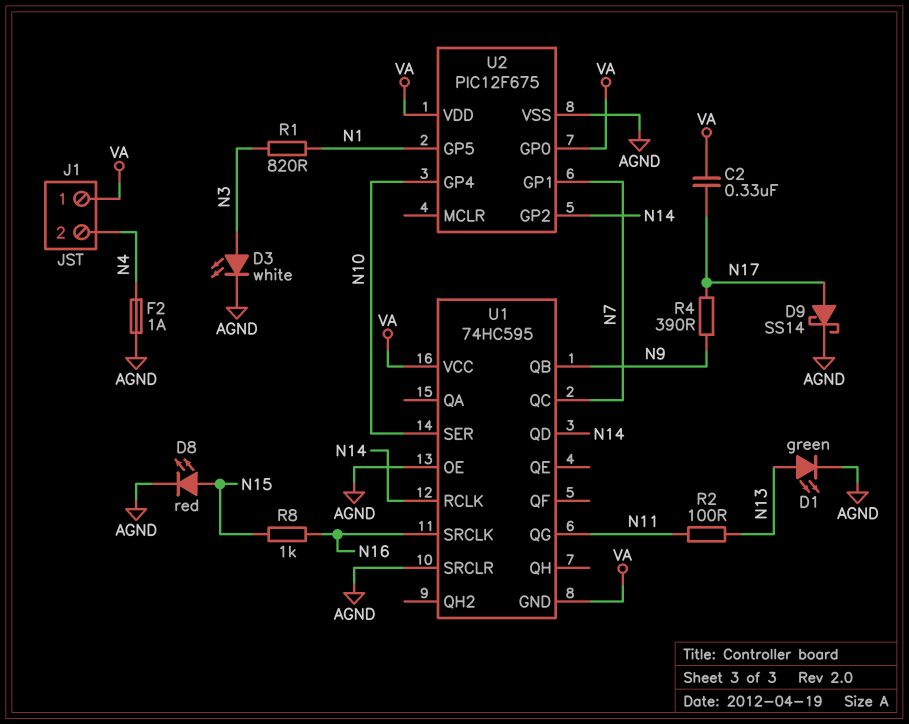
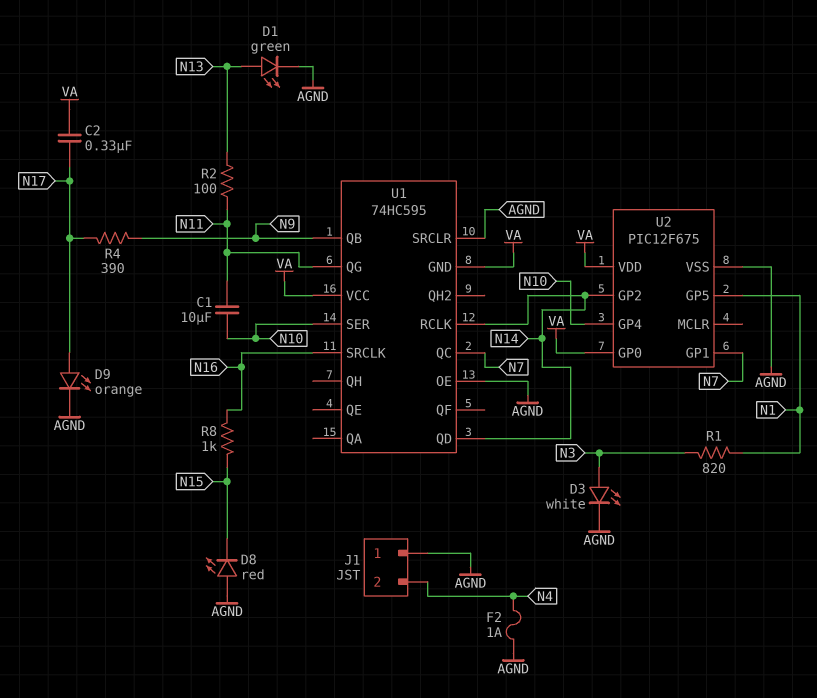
C1: none -> 10uF (N10, N11)
D8: LED red (A N15, K AGND) -> LED red (A AGND, K N15)
D9: schottky SS14 (A N17, K AGND) -> LED orange (A N17, K AGND)
J1 pin 1: VA -> AGND

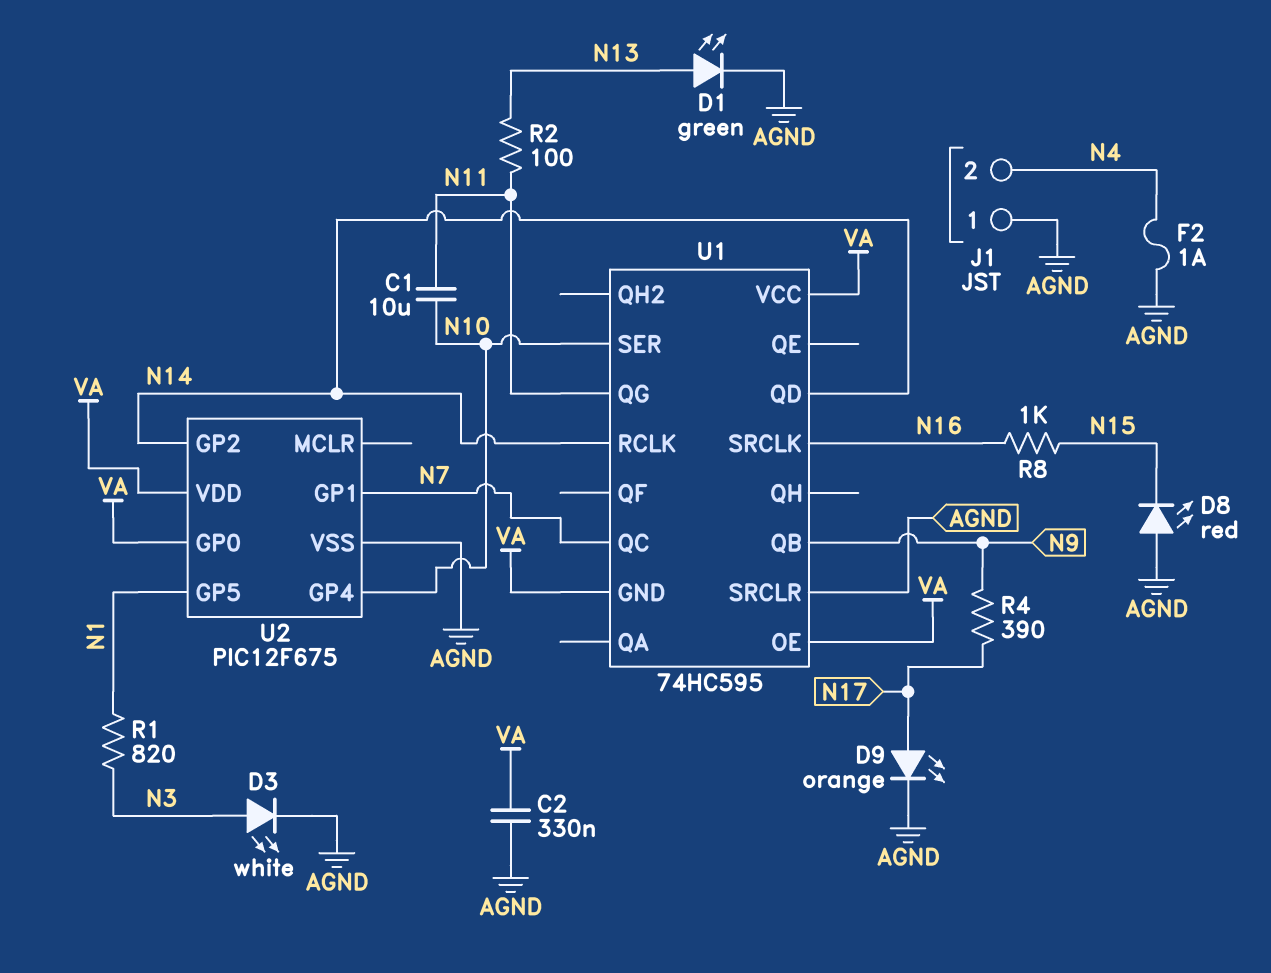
C2: 330nF (N17, VA) -> 330nF (AGND, VA)
U1 pin OE: AGND -> VA

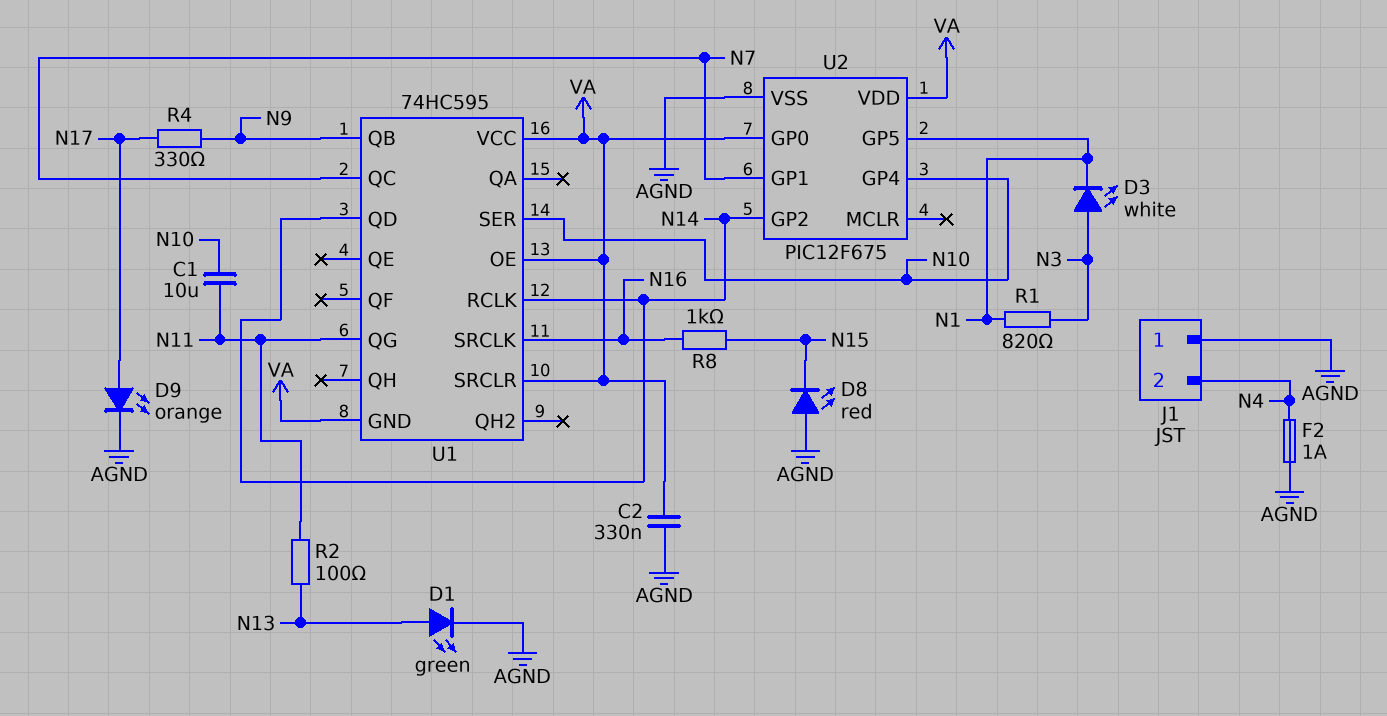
D3: LED white (A N3, K AGND) -> LED white (A N3, K N1)
R4: 390 (N9, N17) -> 330 (N9, N17)
U1 pin SRCLR: AGND -> VA

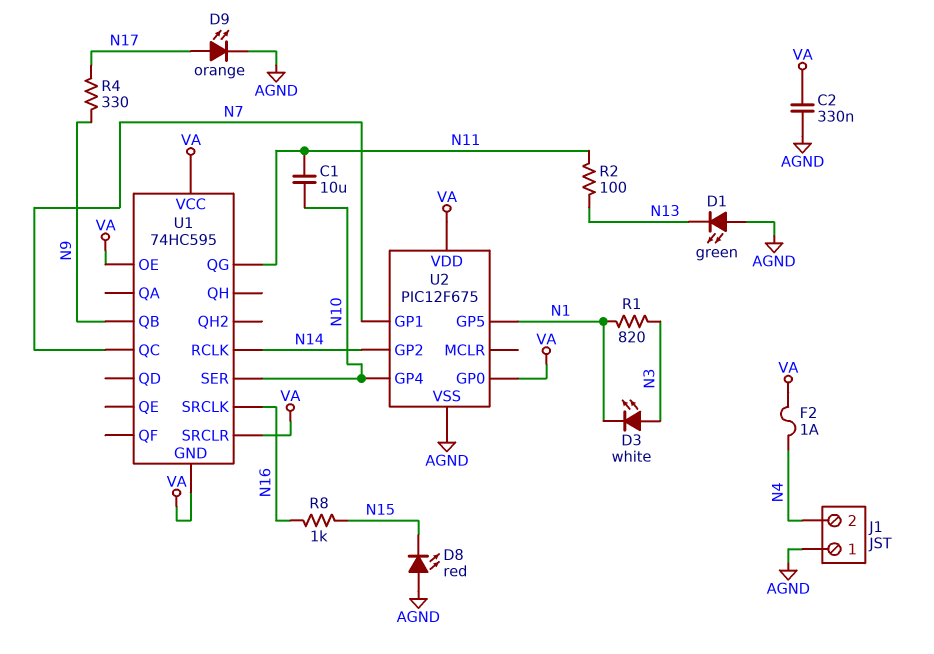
D1: LED green (A N13, K AGND) -> LED green (A AGND, K N13)
F2: 1A (AGND, N4) -> 1A (N4, VA)
U1 pin QD: N14 -> none

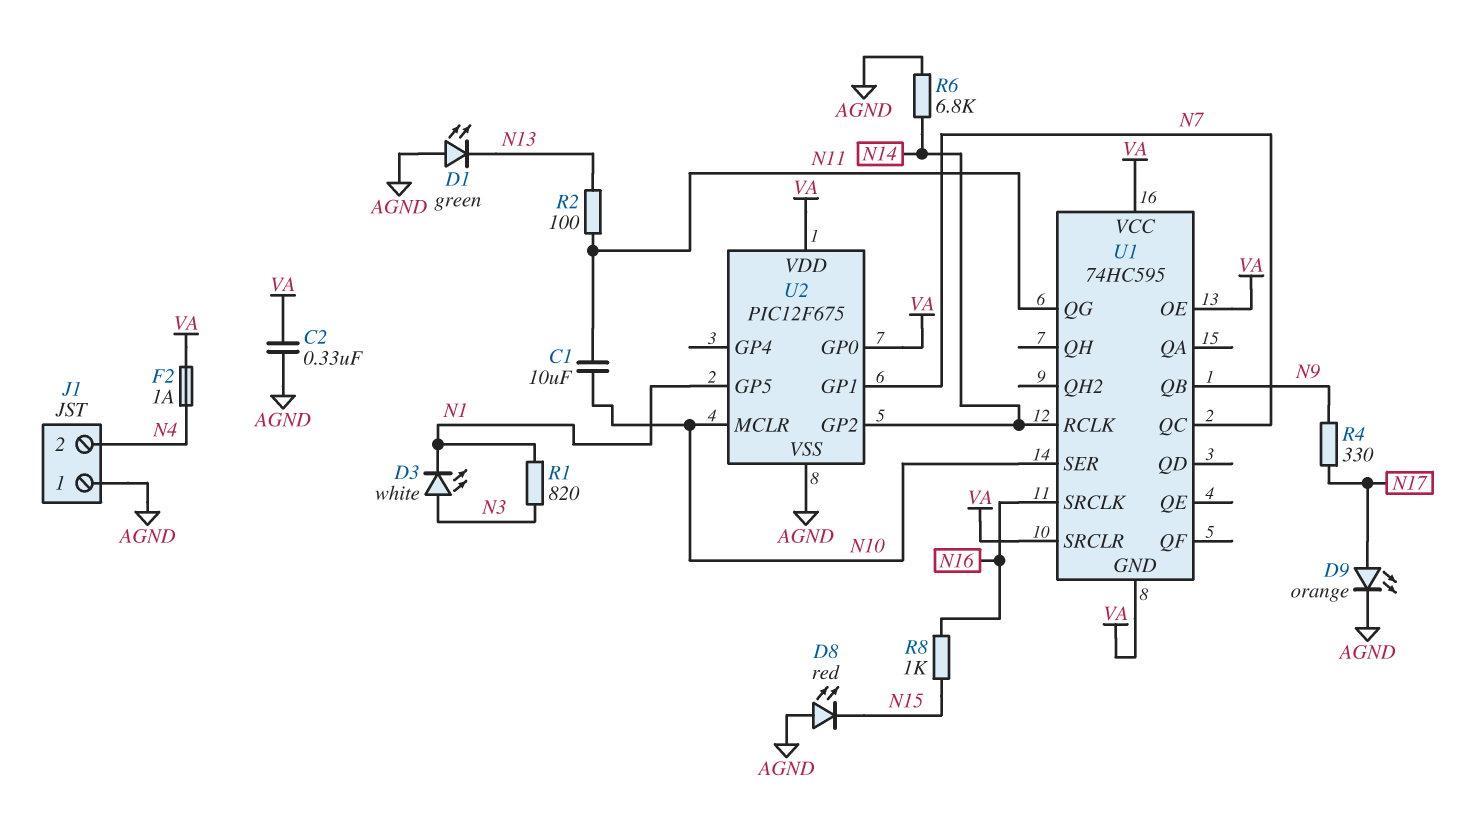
R6: none -> 6.8k (AGND, N14)
U2 pin GP4: N10 -> none
U2 pin MCLR: none -> N10

